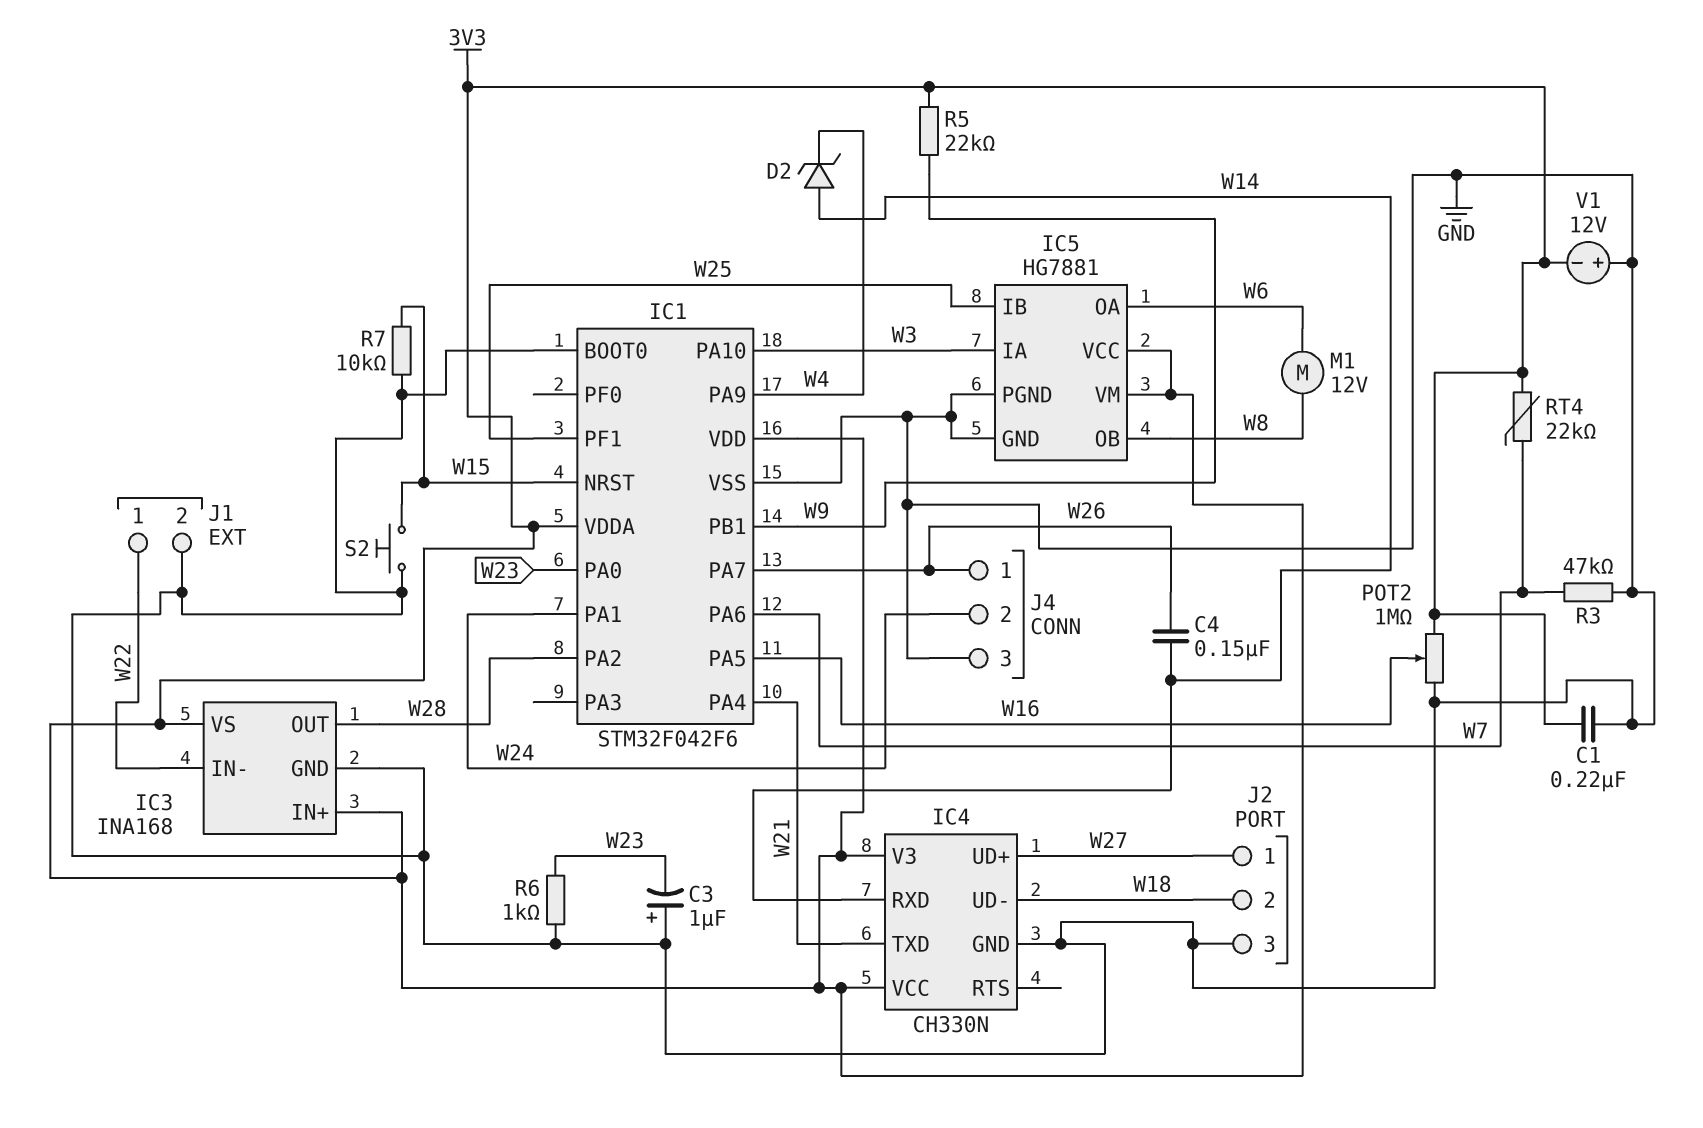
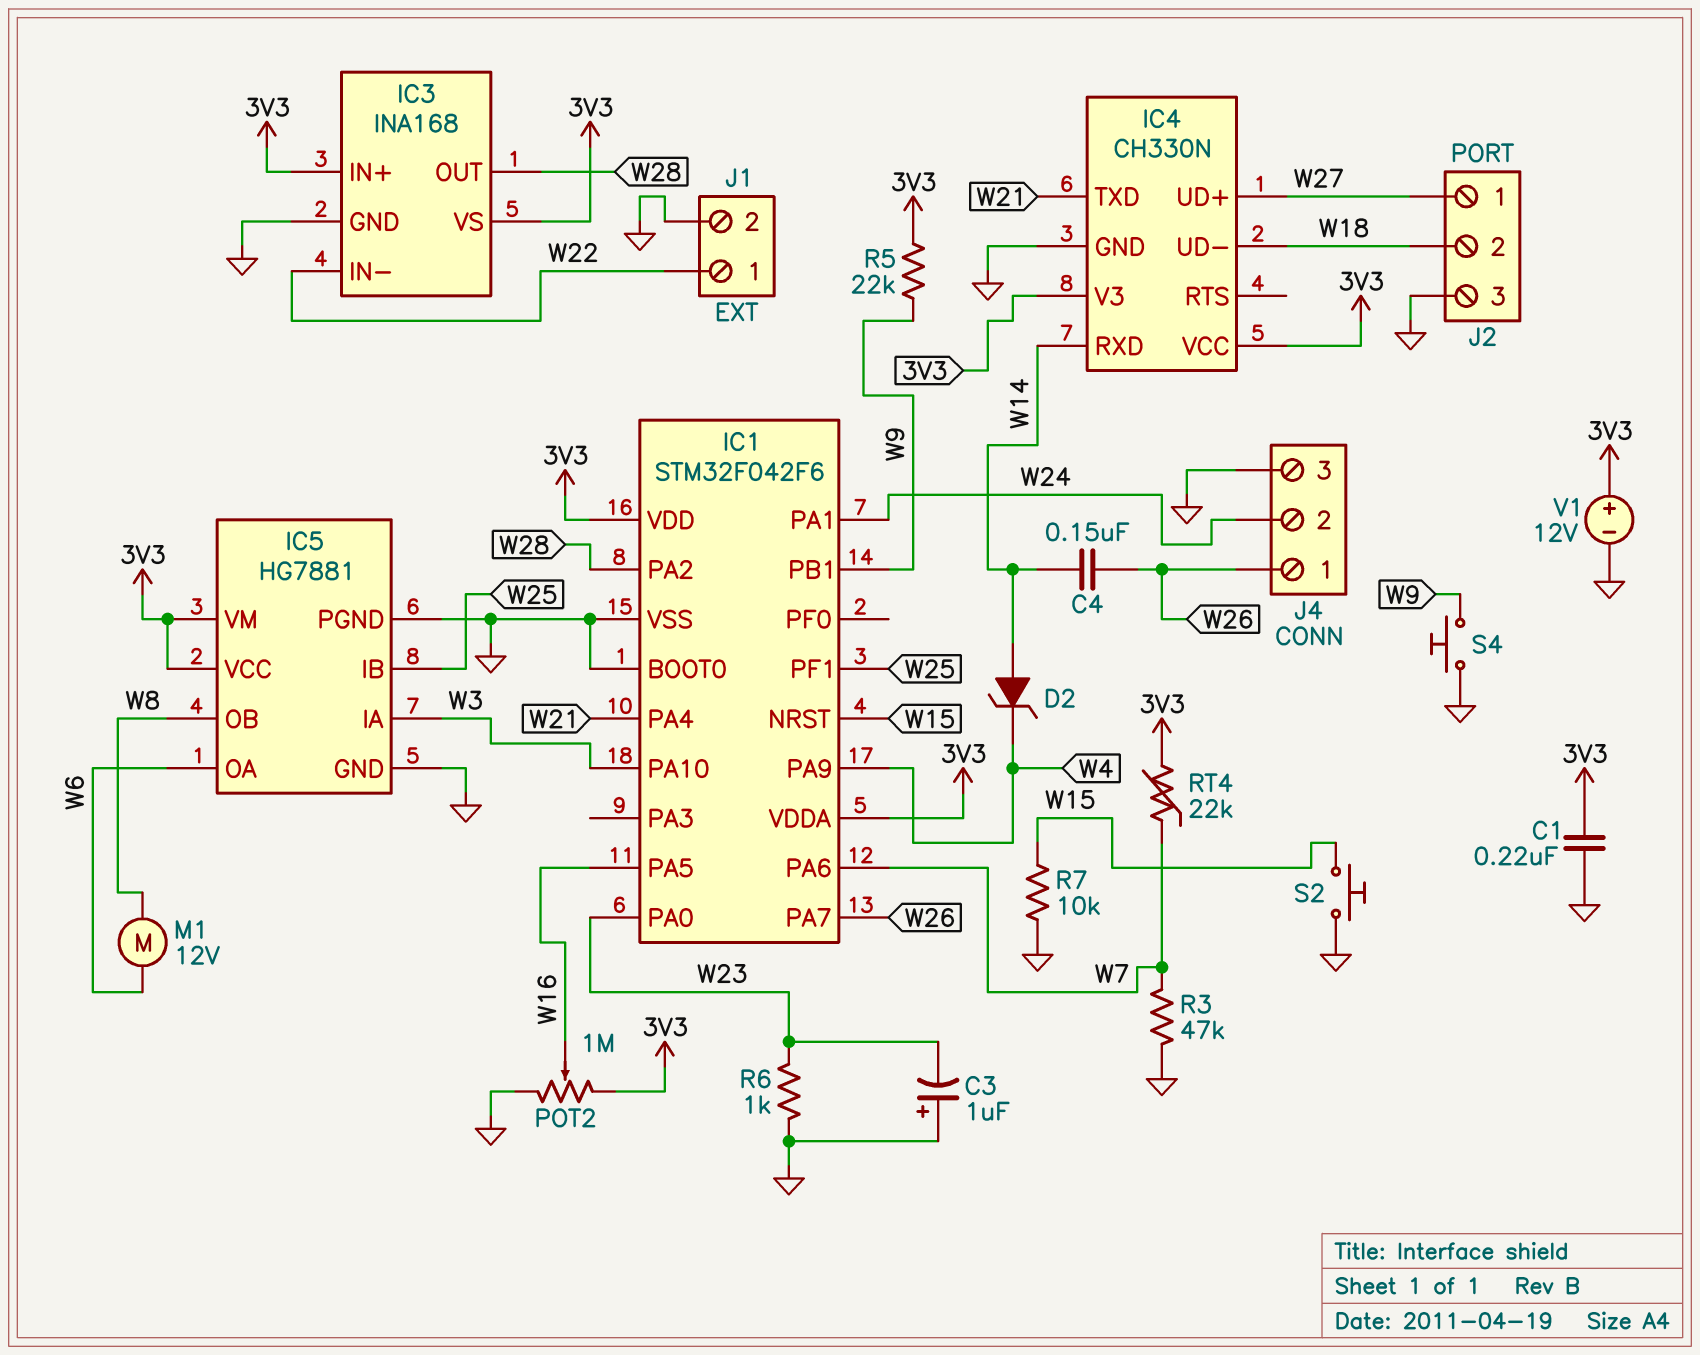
S4: none -> button (GND, W9)
V1: 12V (plus GND, minus 3V3) -> 12V (plus 3V3, minus GND)

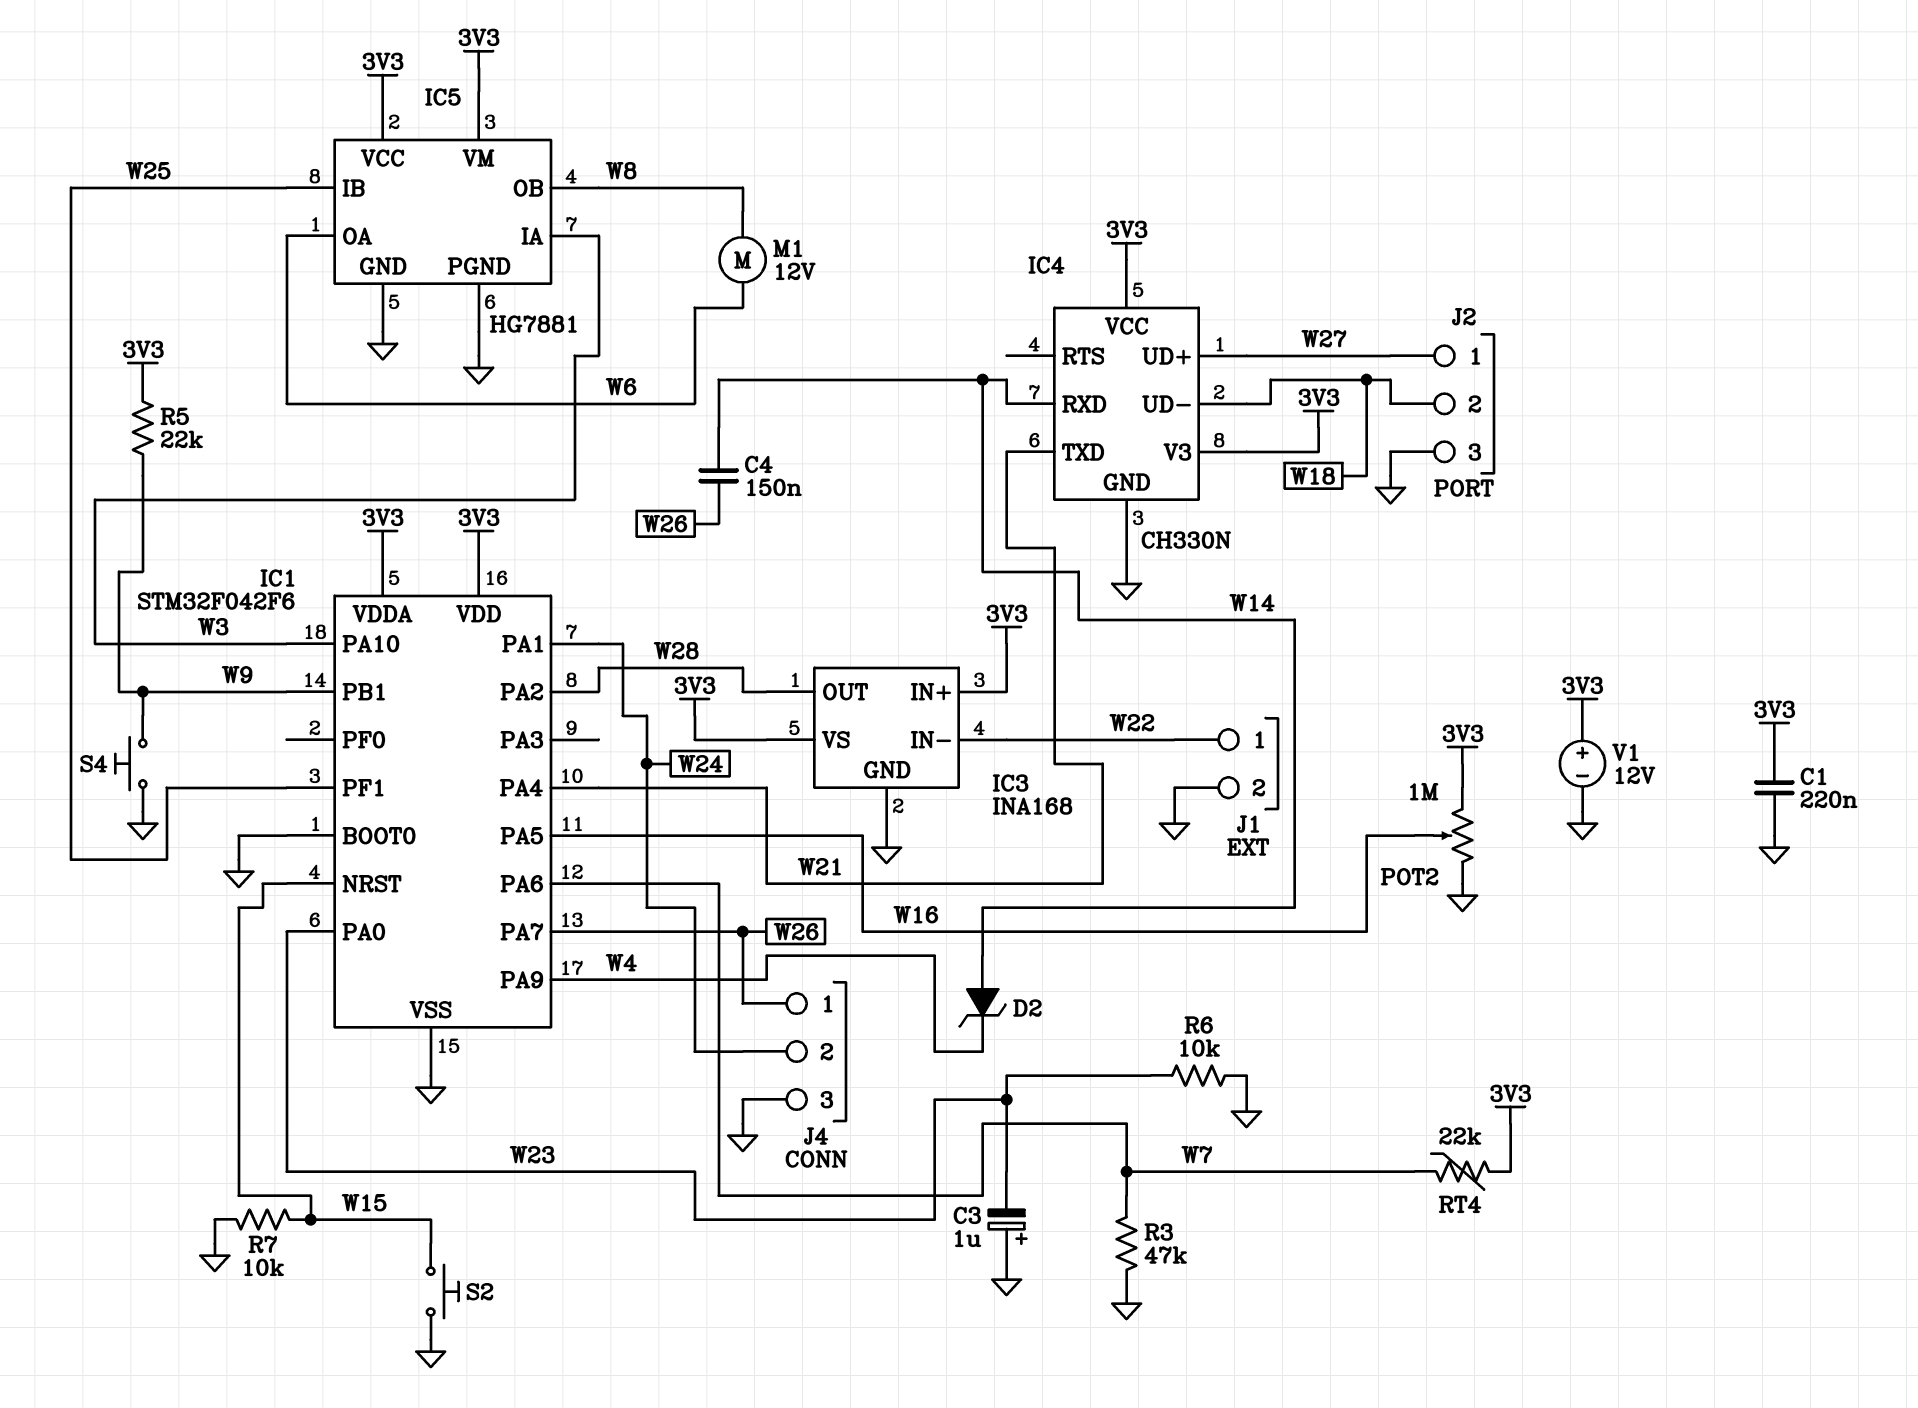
R6: 1k (GND, W23) -> 10k (GND, W23)

